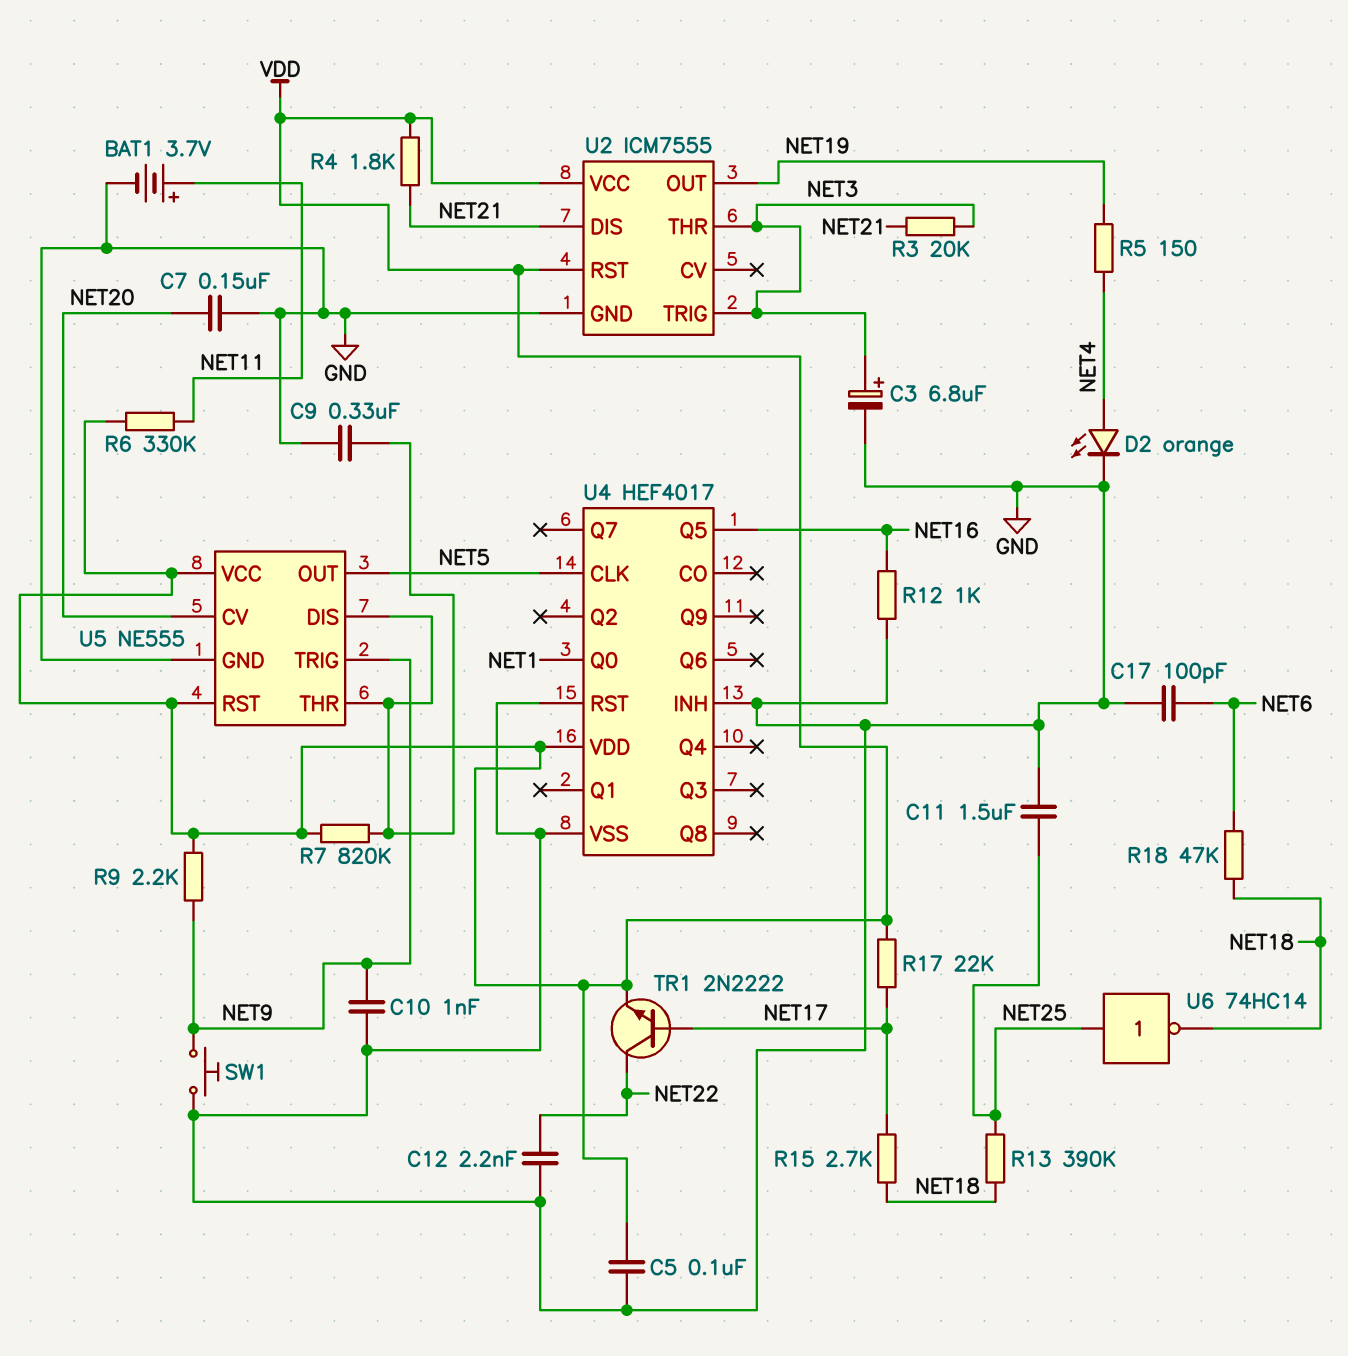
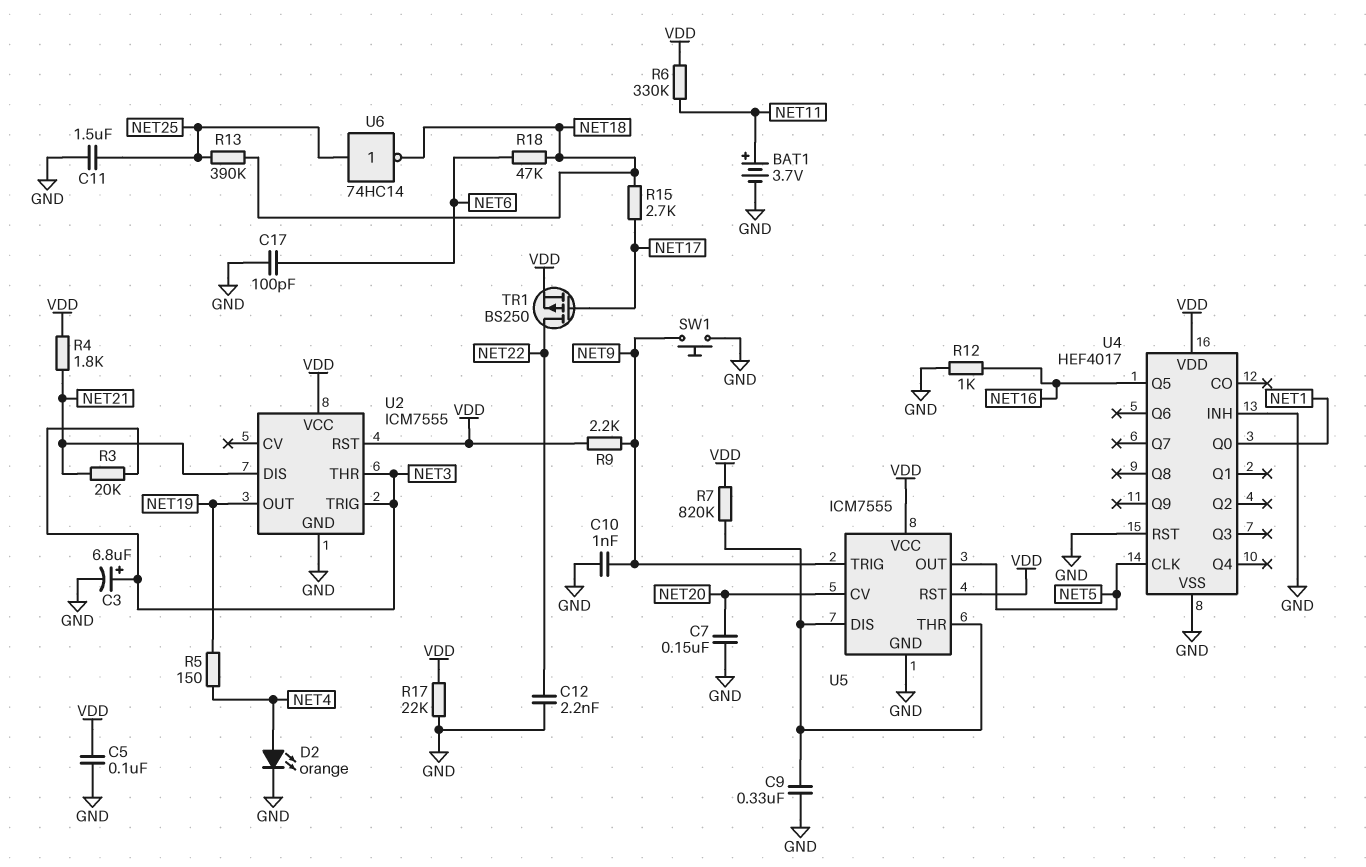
R17: 22k (NET17, VDD) -> 22k (GND, VDD)
TR1: NPN 2N2222 (B NET17, C NET22, E VDD) -> PMOS BS250 (G NET17, D NET22, S VDD)
U5: NE555 -> ICM7555

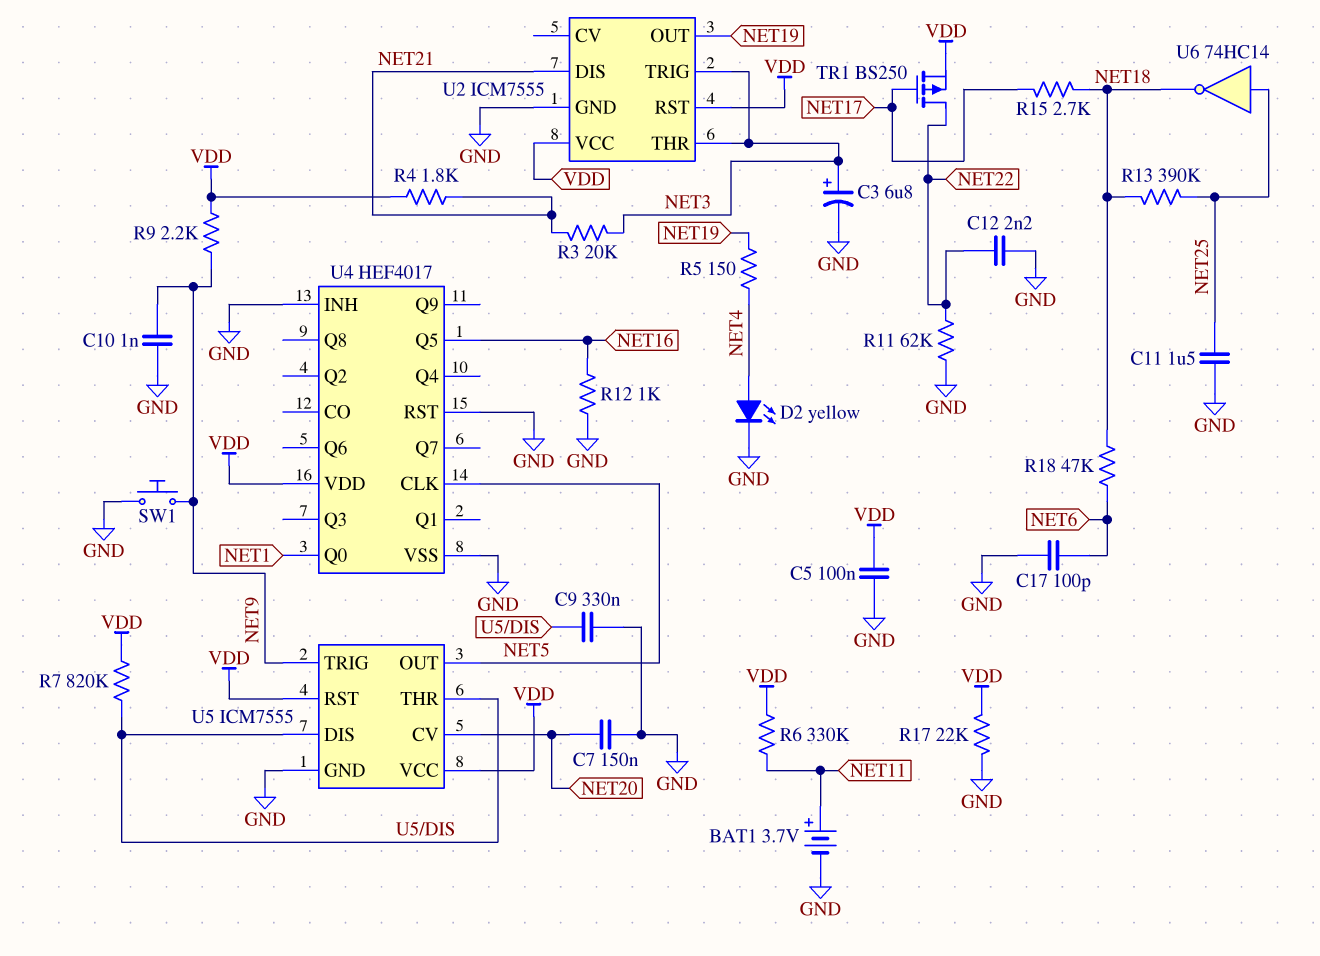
D2: LED orange (A NET4, K GND) -> LED yellow (A NET4, K GND)
R11: none -> 62k (GND, NET22)

